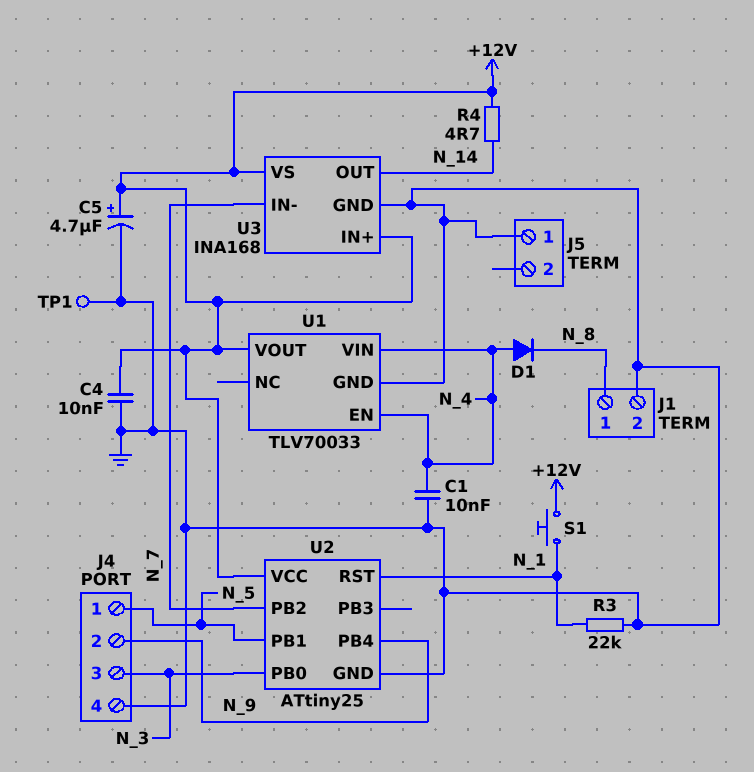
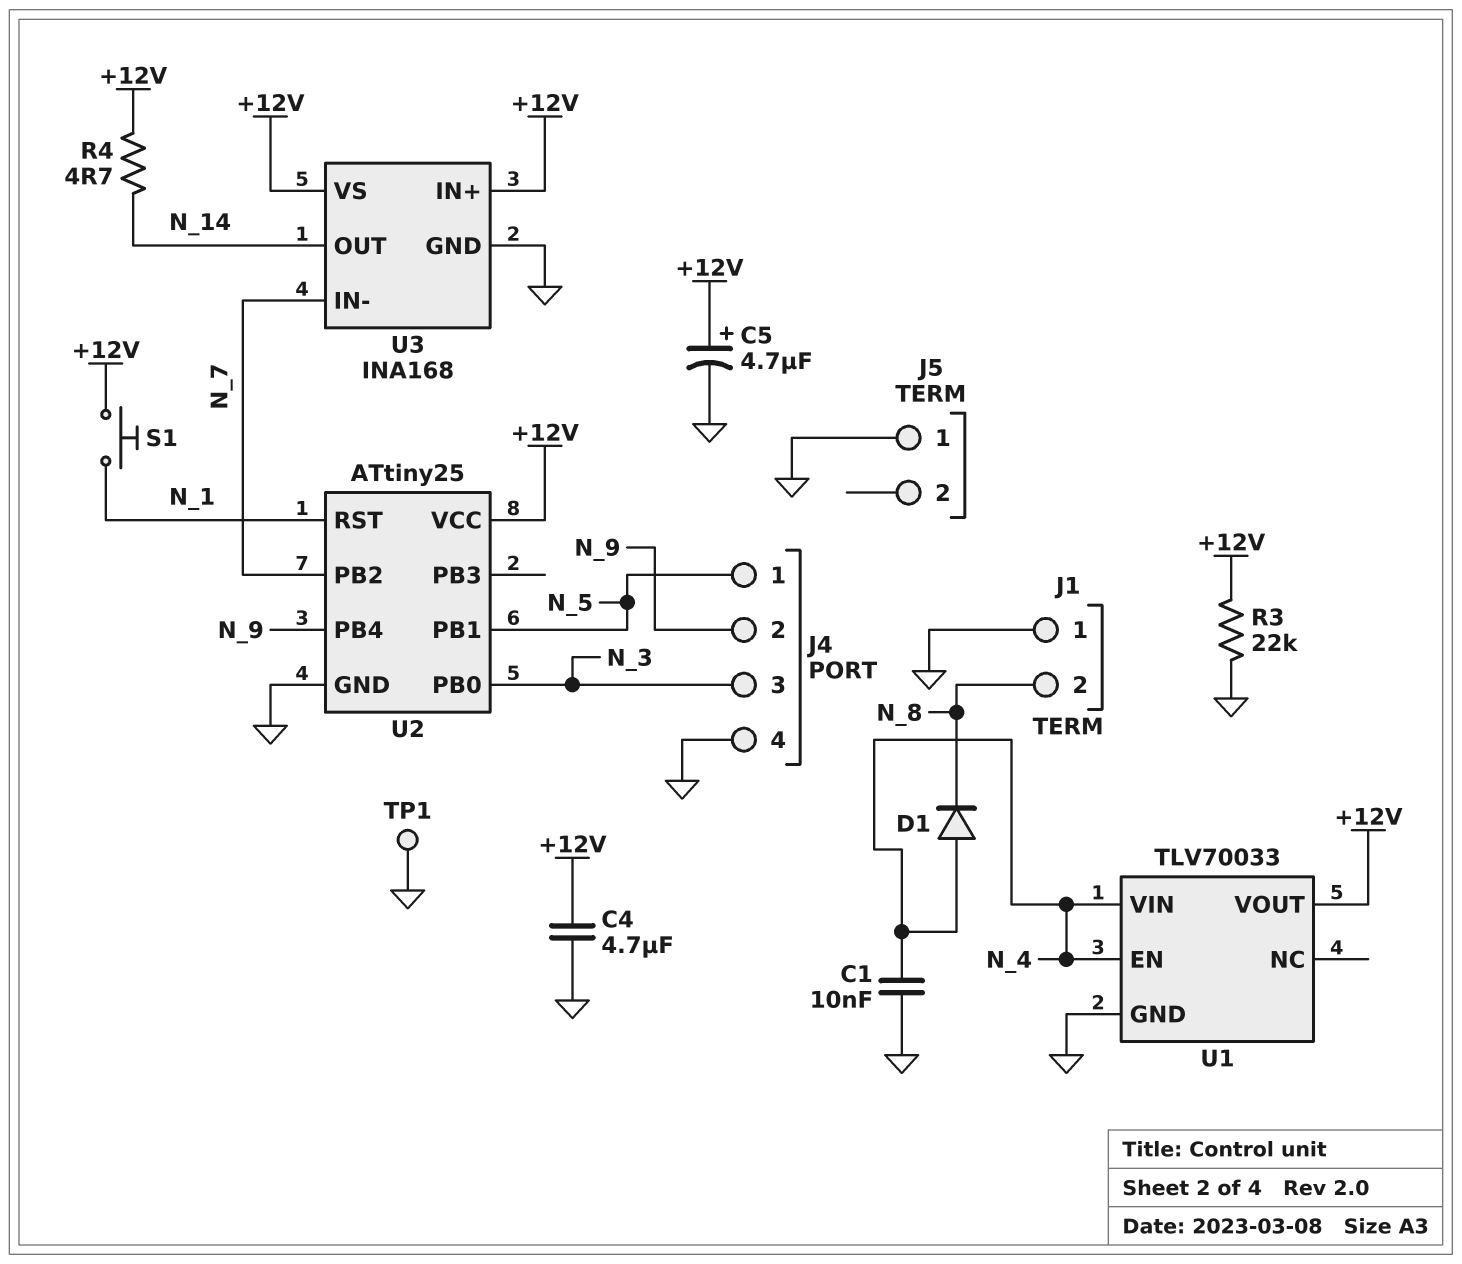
C4: 10nF (+12V, GND) -> 4.7uF (+12V, GND)
J1 pin 1: N_8 -> GND
J1 pin 2: GND -> N_8
R3: 22k (GND, N_1) -> 22k (+12V, GND)

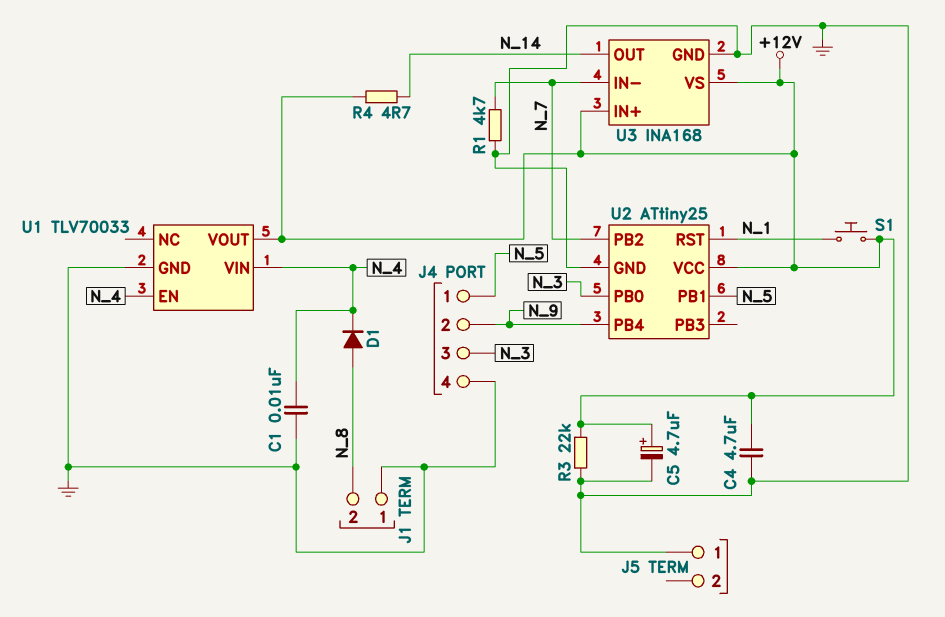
D1: diode (A N_4, K N_8) -> diode (A N_8, K N_4)
R1: none -> 4.7k (GND, N_7)
TP1: test point (GND) -> none

